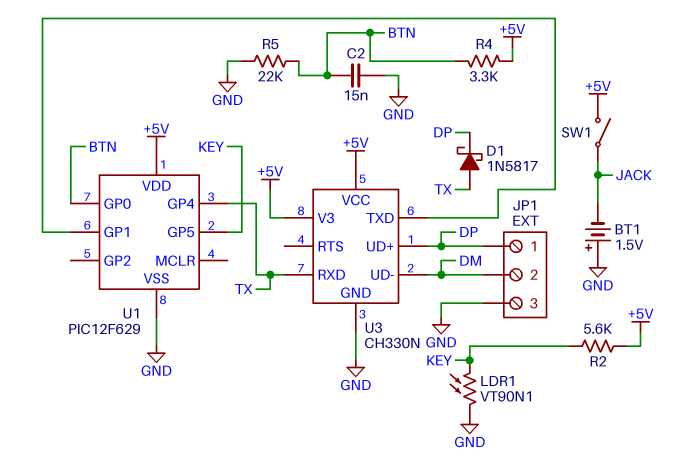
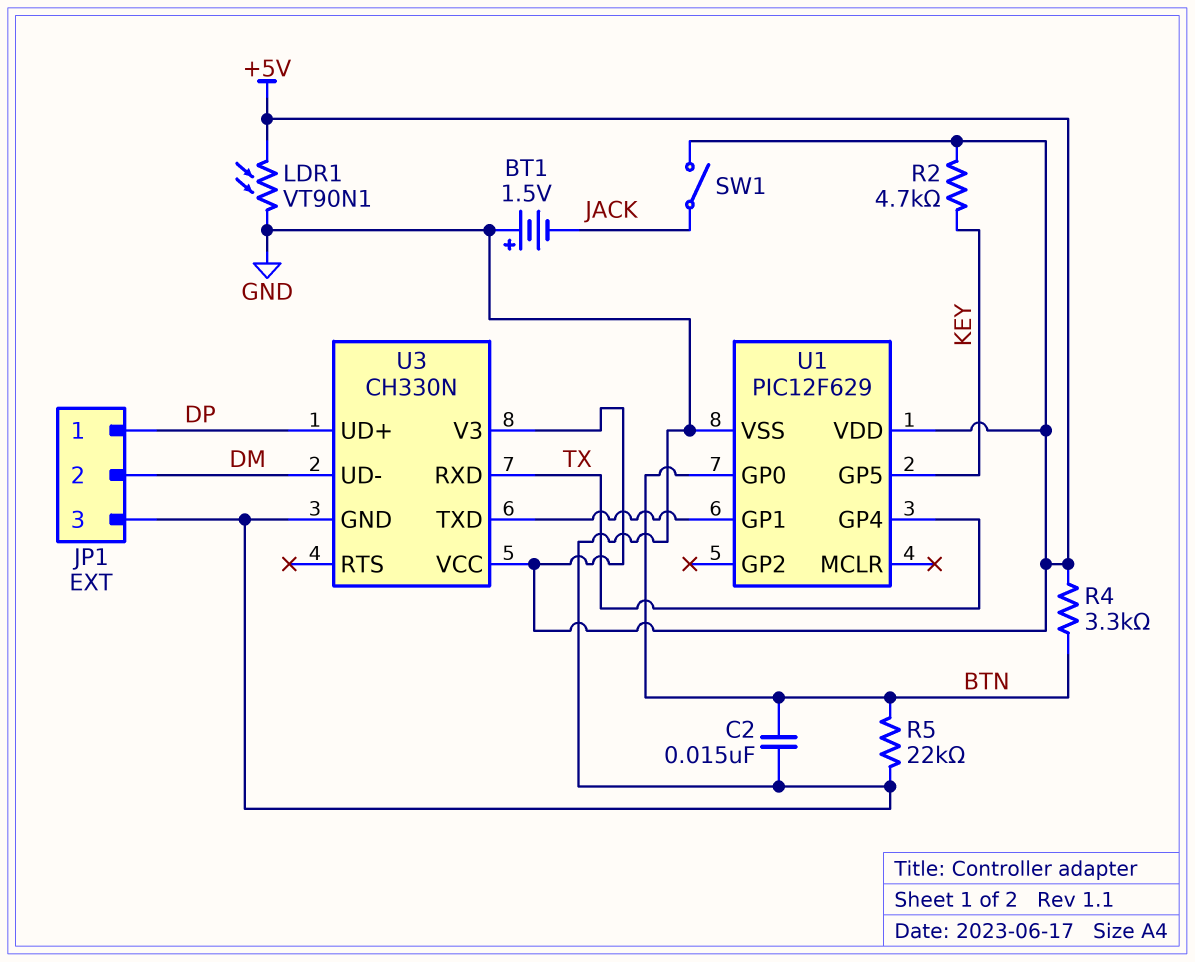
D1: schottky 1N5817 (A TX, K DP) -> none
LDR1: VT90N1 (GND, KEY) -> VT90N1 (+5V, GND)
R2: 5.6k (+5V, KEY) -> 4.7k (+5V, KEY)

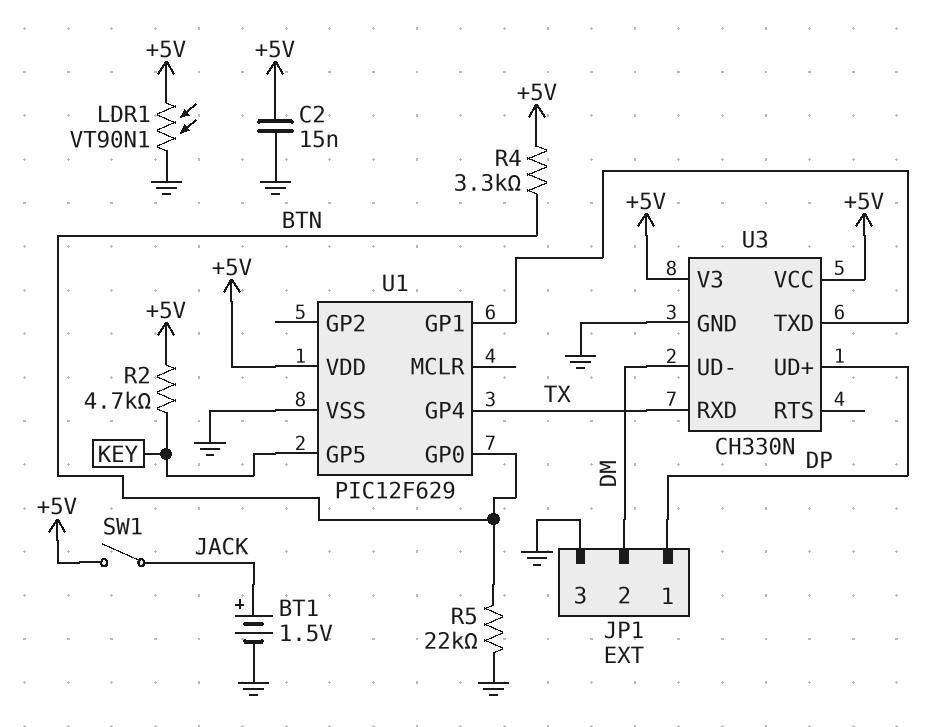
BT1: 1.5V (plus GND, minus JACK) -> 1.5V (plus JACK, minus GND)
C2: 15nF (BTN, GND) -> 15nF (+5V, GND)

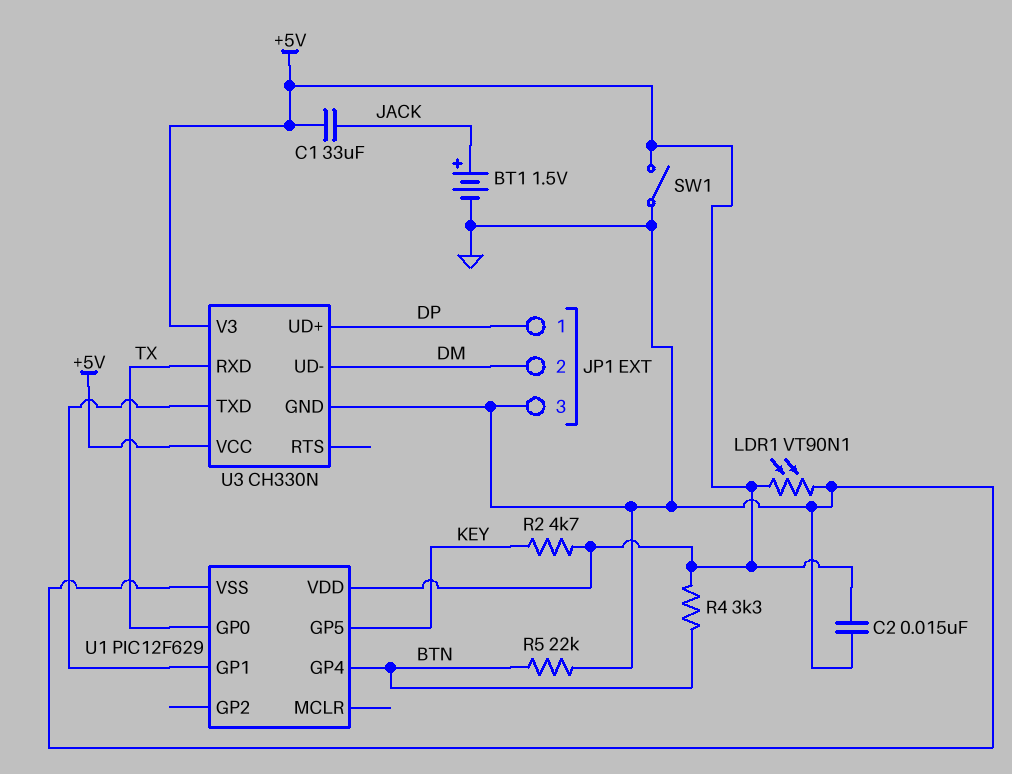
C1: none -> 33uF (+5V, JACK)
SW1: switch (+5V, JACK) -> switch (+5V, GND)
U1 pin GP0: BTN -> TX
U1 pin GP4: TX -> BTN

